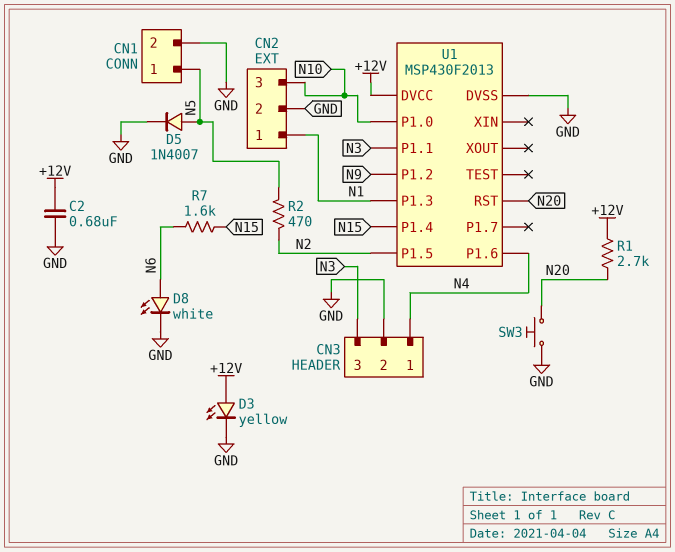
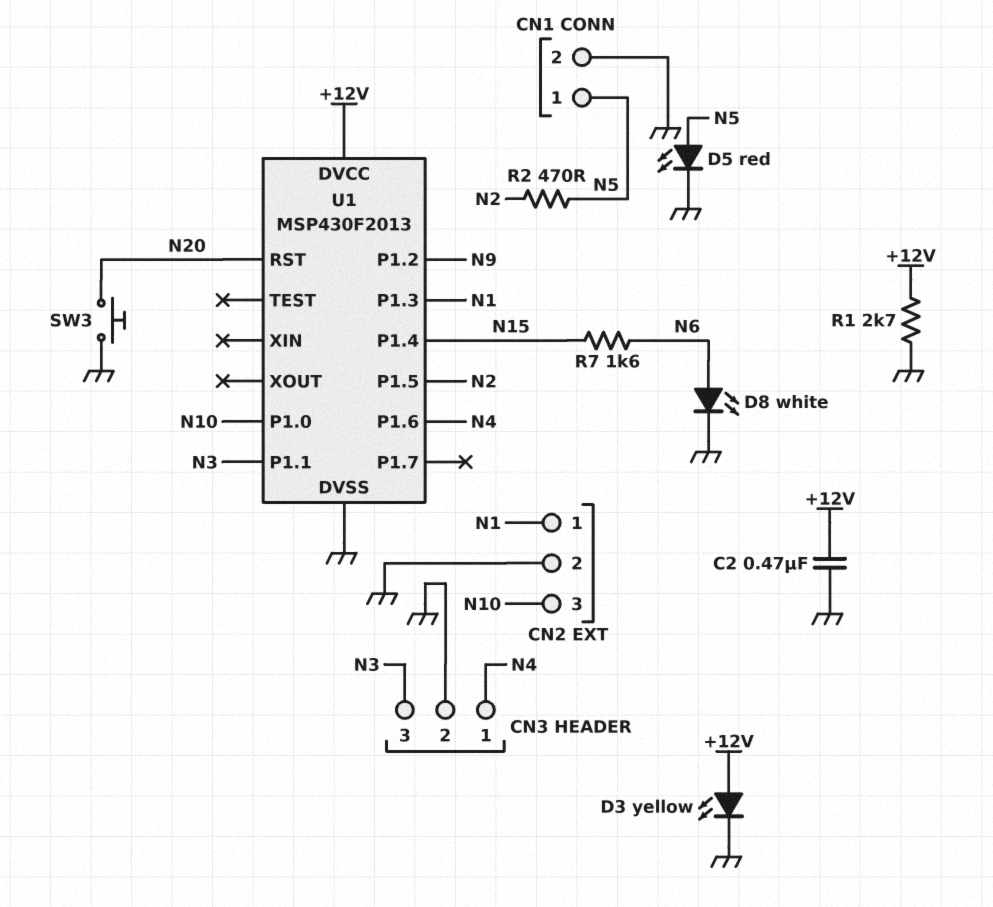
C2: 680nF (+12V, GND) -> 470nF (+12V, GND)
D5: diode 1N4007 (A N5, K GND) -> LED red (A N5, K GND)
R1: 2.7k (+12V, N20) -> 2.7k (+12V, GND)

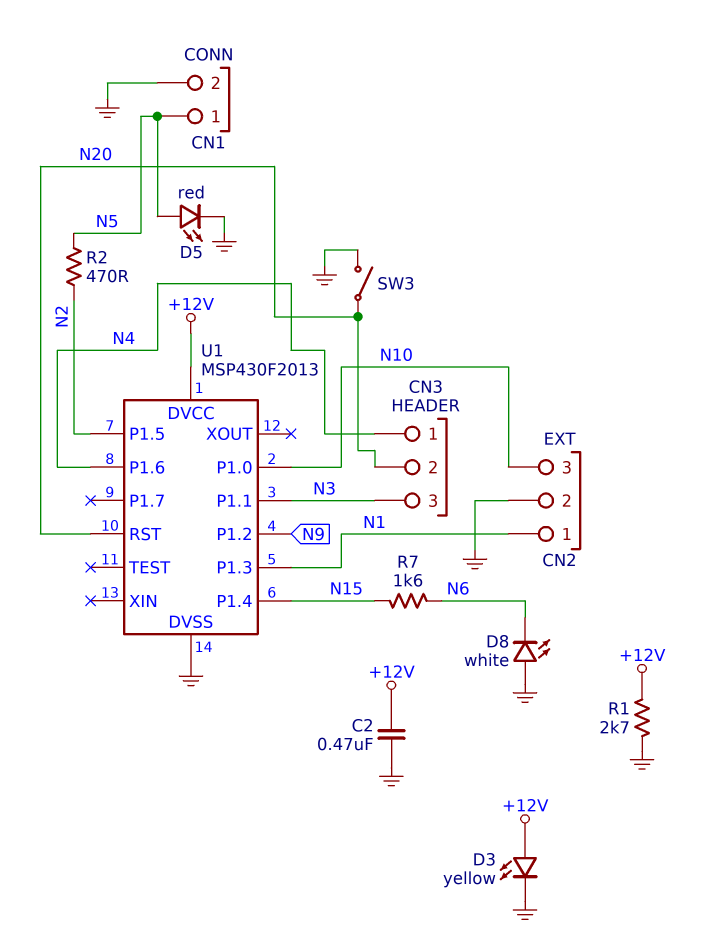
CN3 pin 2: GND -> N20
D8: LED white (A N6, K GND) -> LED white (A GND, K N6)
SW3: button (GND, N20) -> switch (GND, N20)

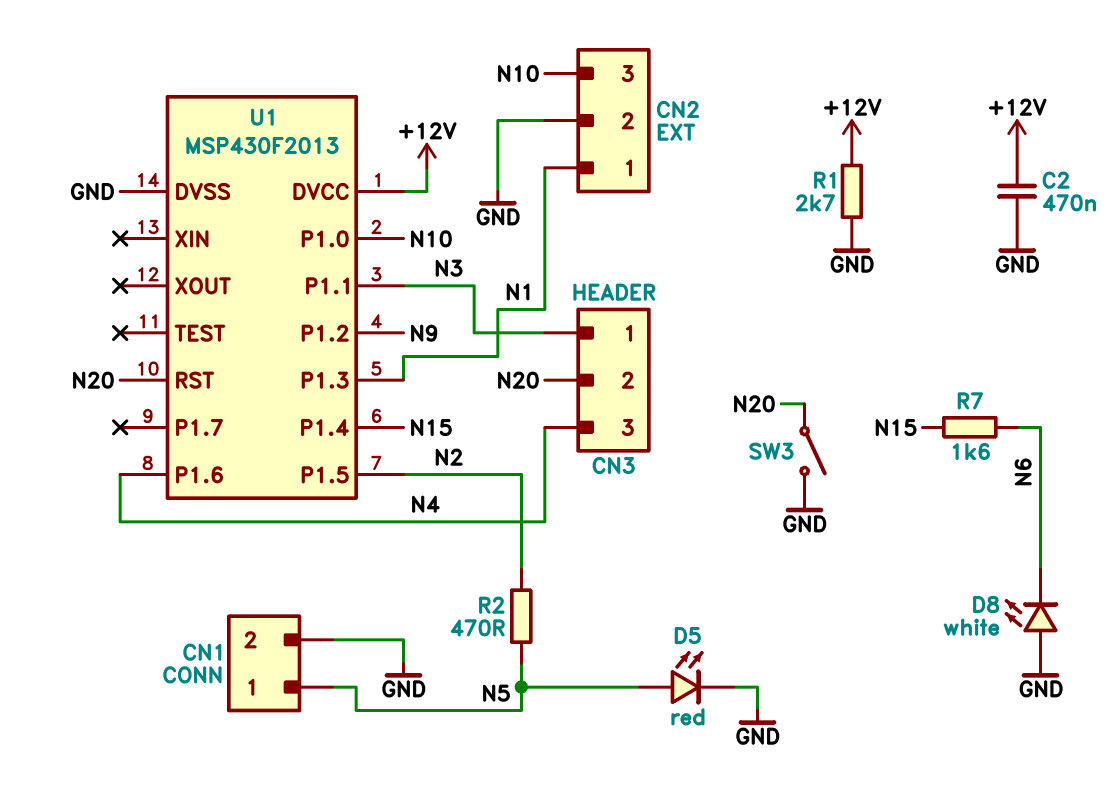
CN3 pin 1: N4 -> N3
CN3 pin 3: N3 -> N4
D3: LED yellow (A +12V, K GND) -> none

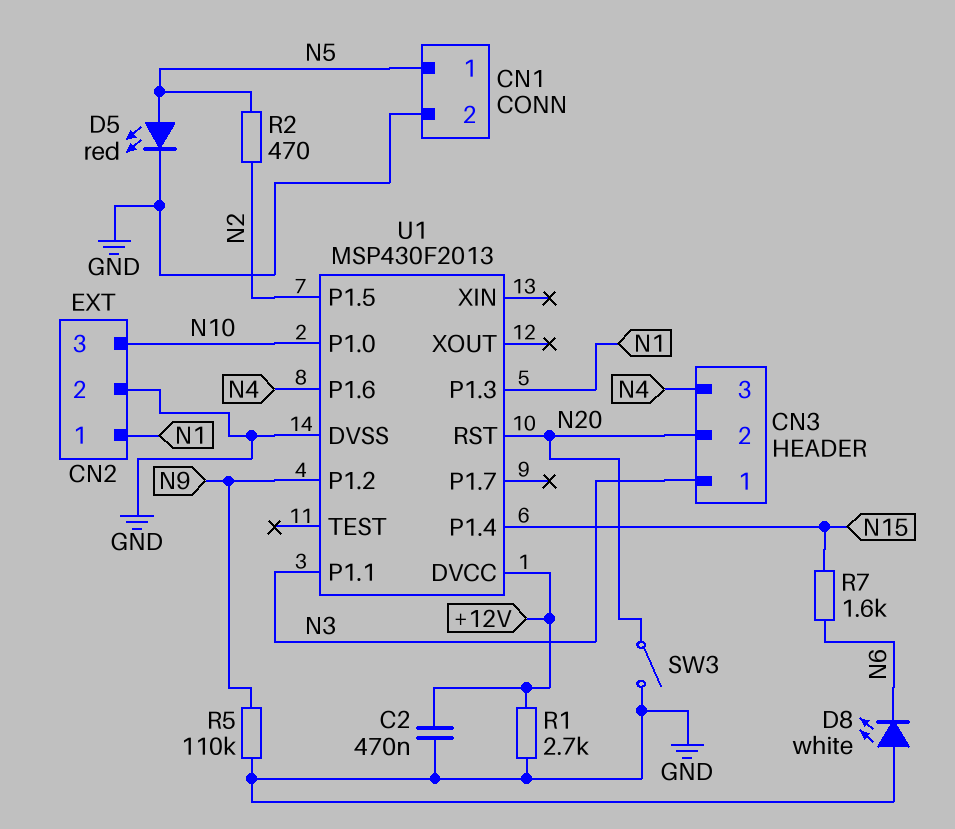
R5: none -> 110k (GND, N9)

